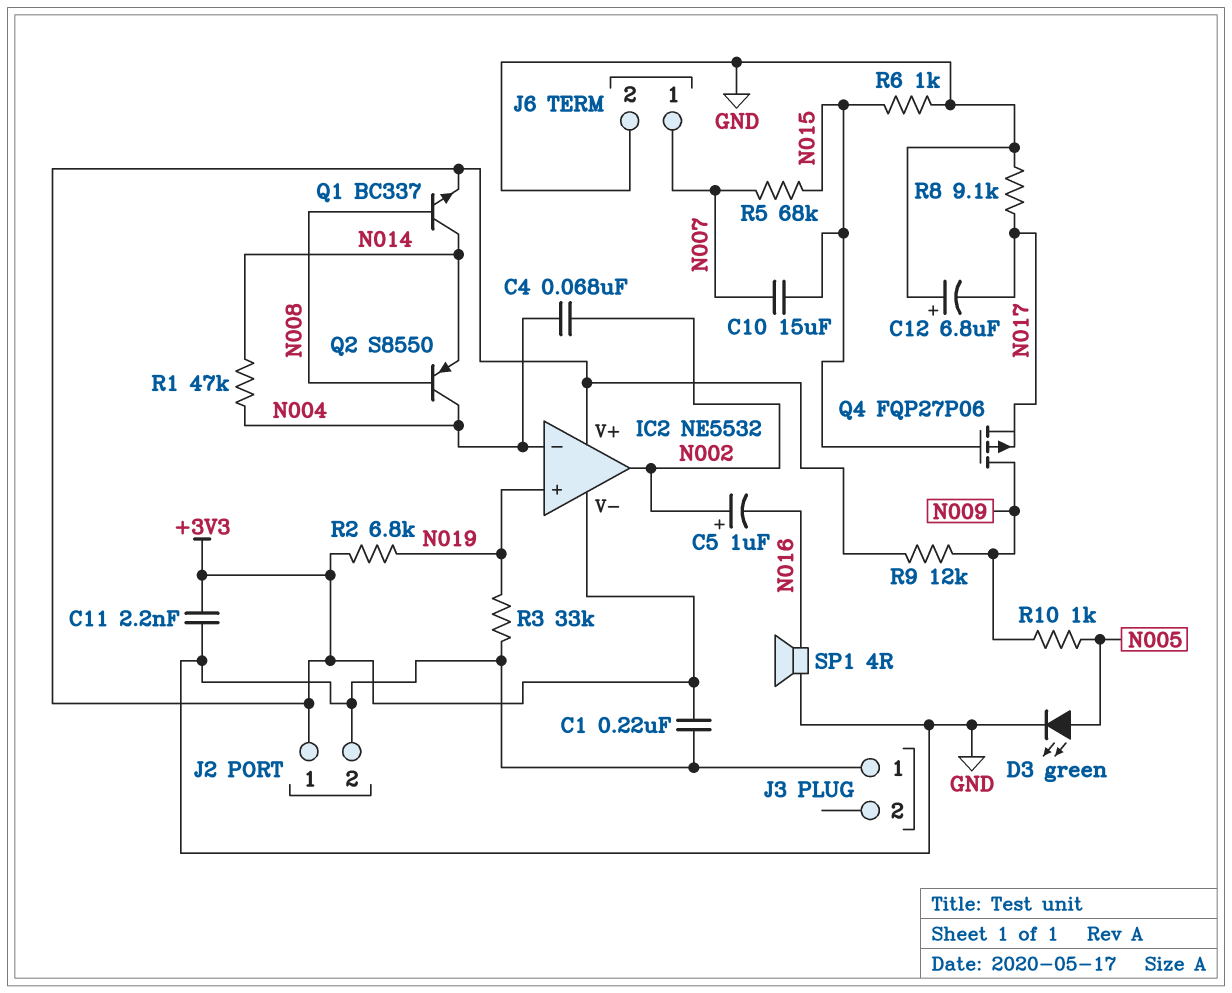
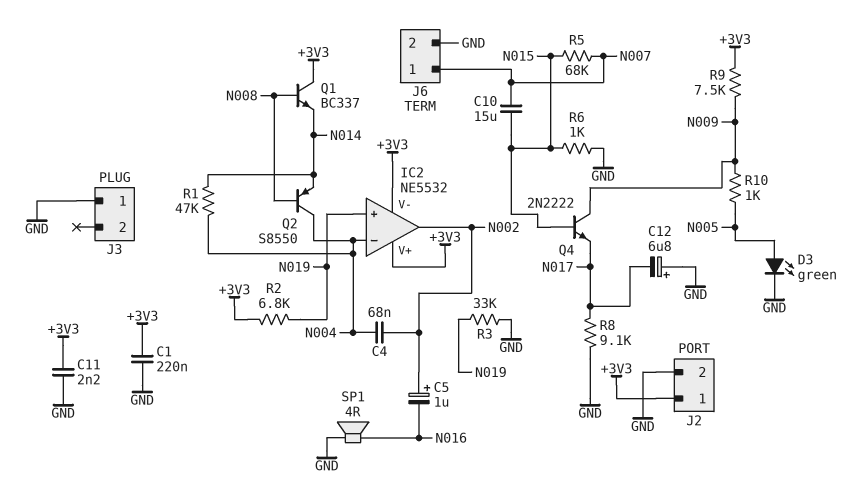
Q1: NPN BC337 (B N008, C N014, E +3V3) -> NPN BC337 (B N008, C +3V3, E N014)
Q4: PMOS FQP27P06 (G N015, D N009, S N017) -> NPN 2N2222 (B N015, C N009, E N017)
R9: 12k (+3V3, N009) -> 7.5k (+3V3, N009)

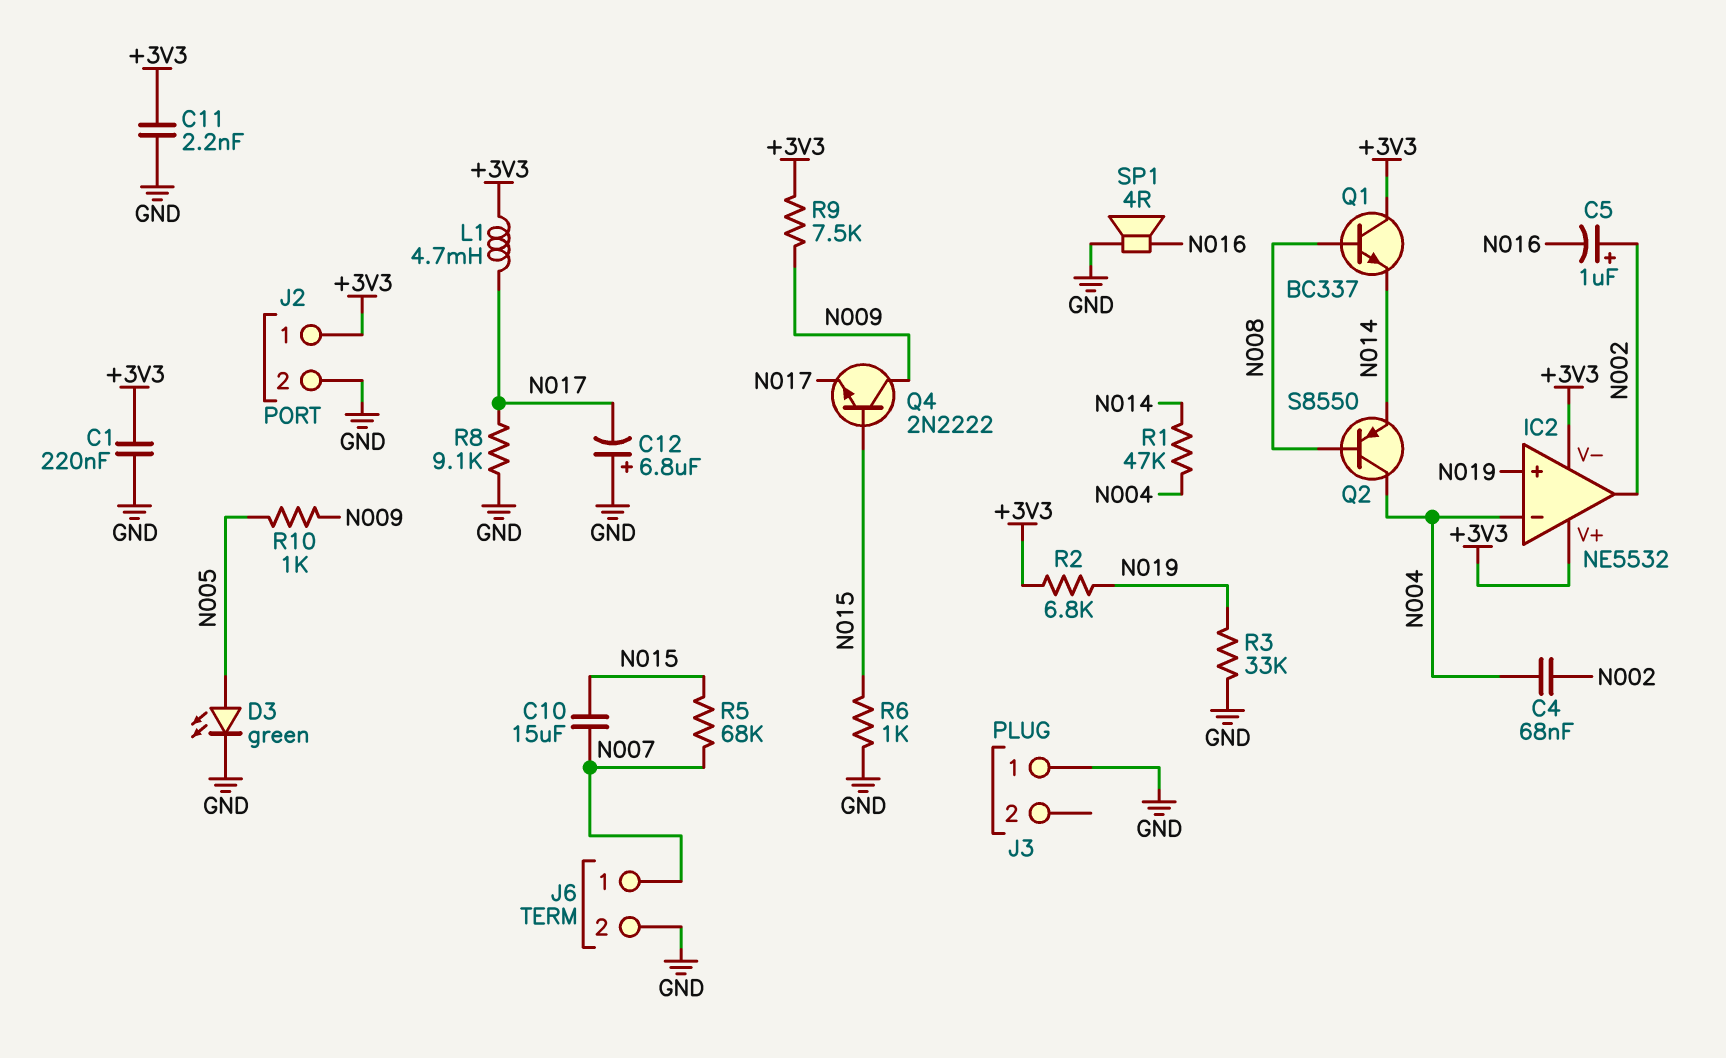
L1: none -> 4.7mH (+3V3, N017)

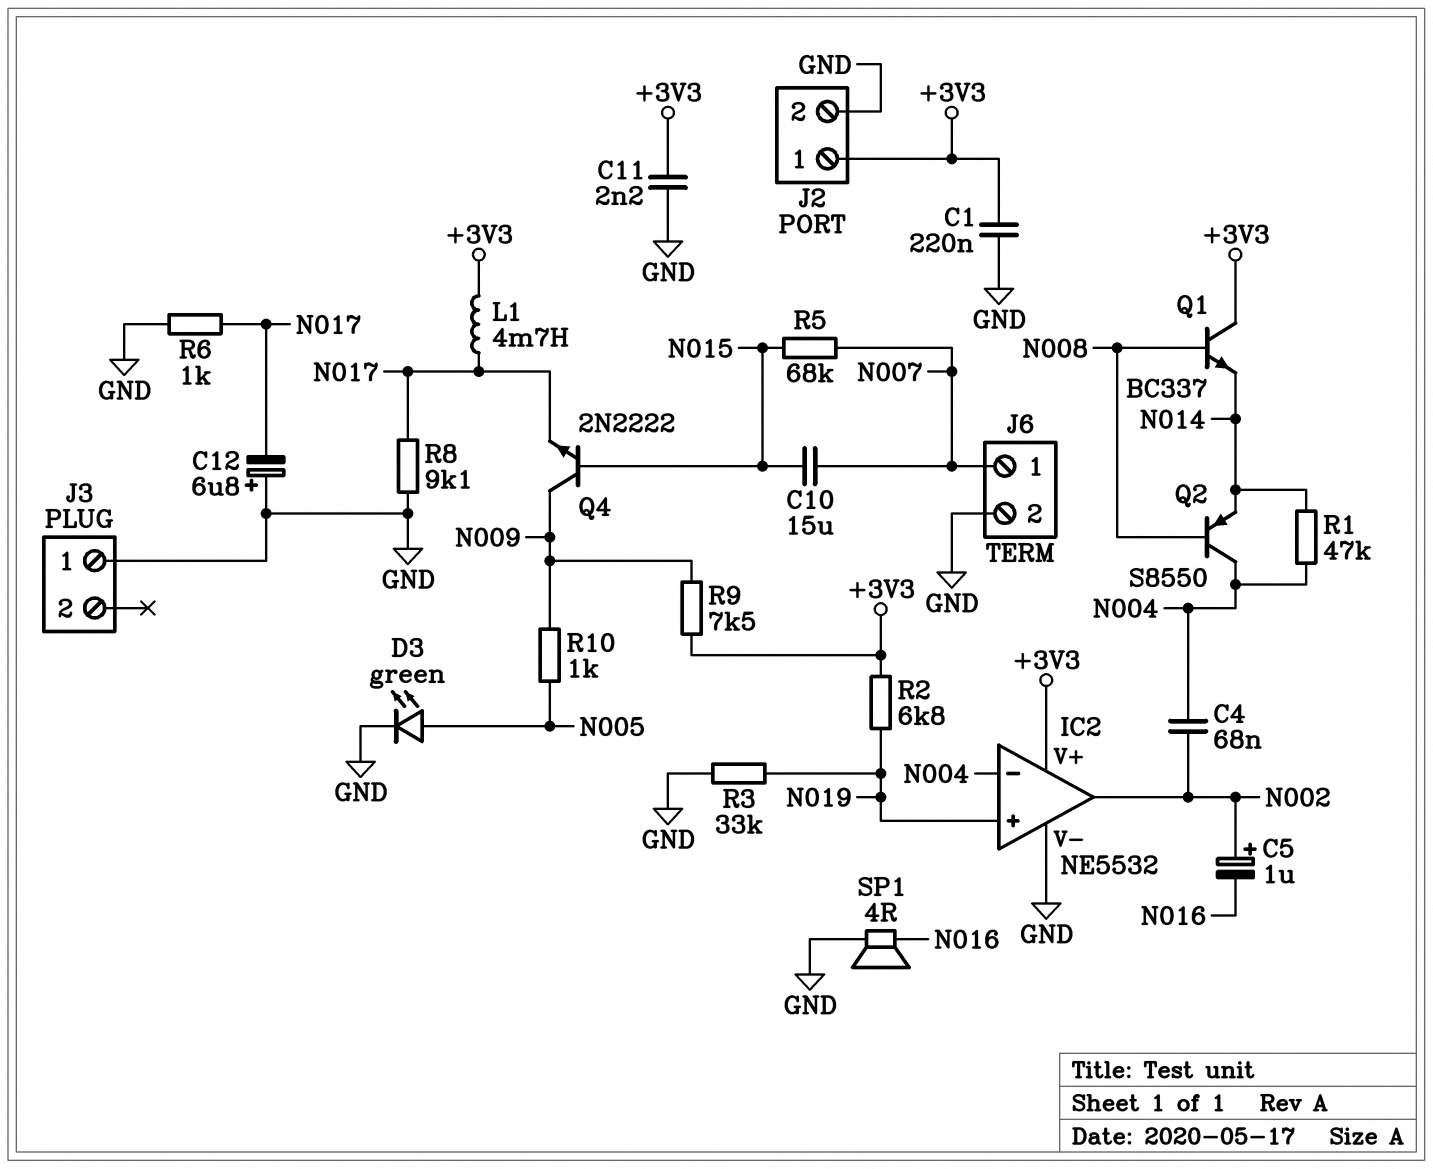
IC2 pin V-: +3V3 -> GND
R6: 1k (GND, N015) -> 1k (GND, N017)

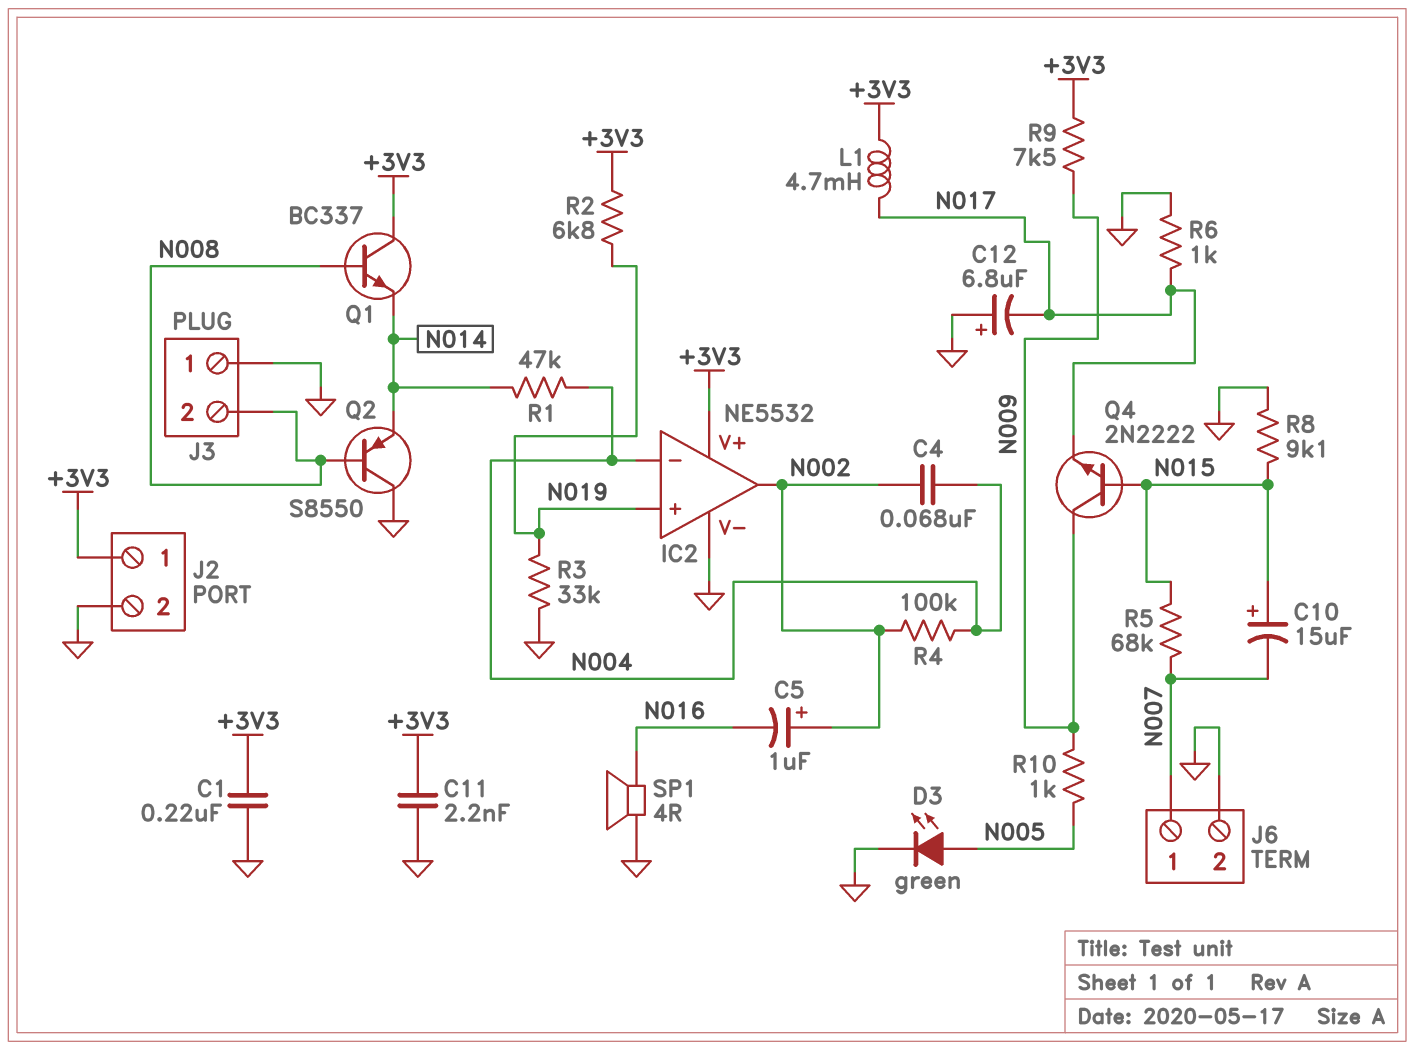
C10: 15uF (N007, N015) -> 15uF (plus N015, minus N007)
J3 pin 2: none -> N008
Q2: PNP S8550 (B N008, C N004, E N014) -> PNP S8550 (B N008, C GND, E N014)
R4: none -> 100k (N002, N004)
R8: 9.1k (GND, N017) -> 9.1k (GND, N015)

